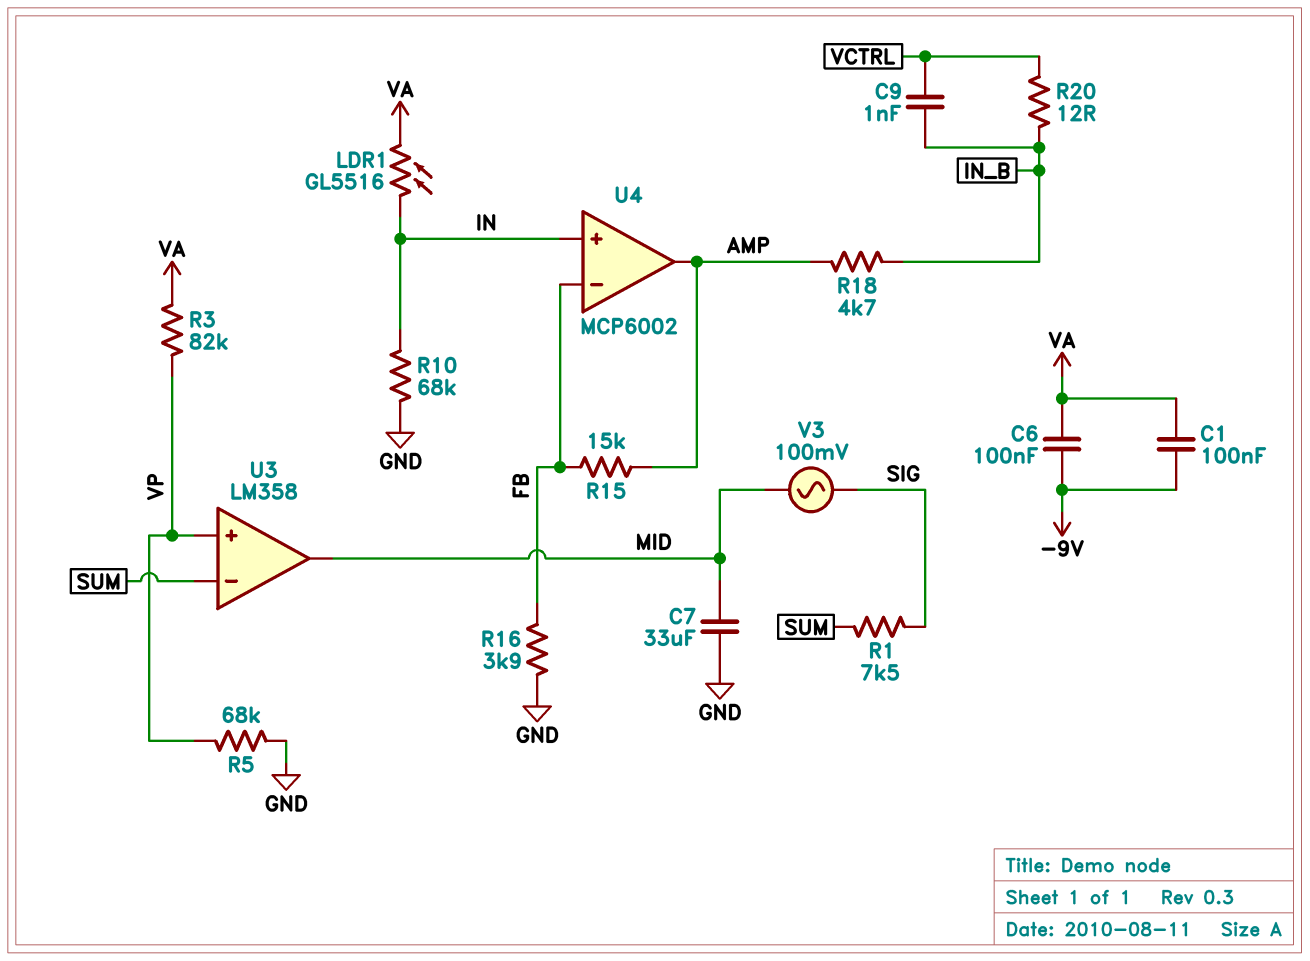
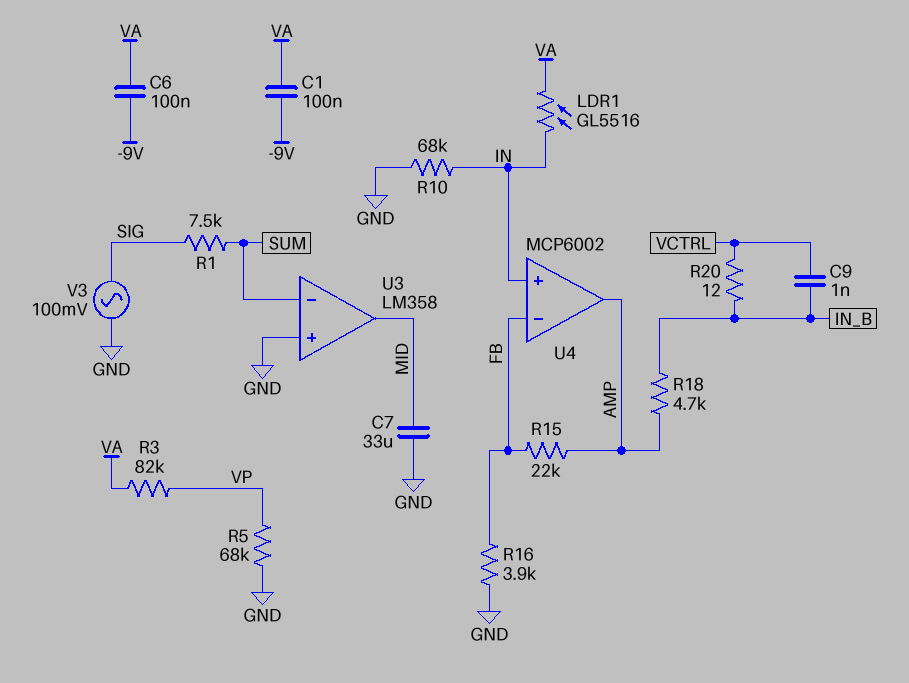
R15: 15k (AMP, FB) -> 22k (AMP, FB)
U3 pin in+: VP -> GND
V3: AC 100mV (MID, SIG) -> AC 100mV (GND, SIG)

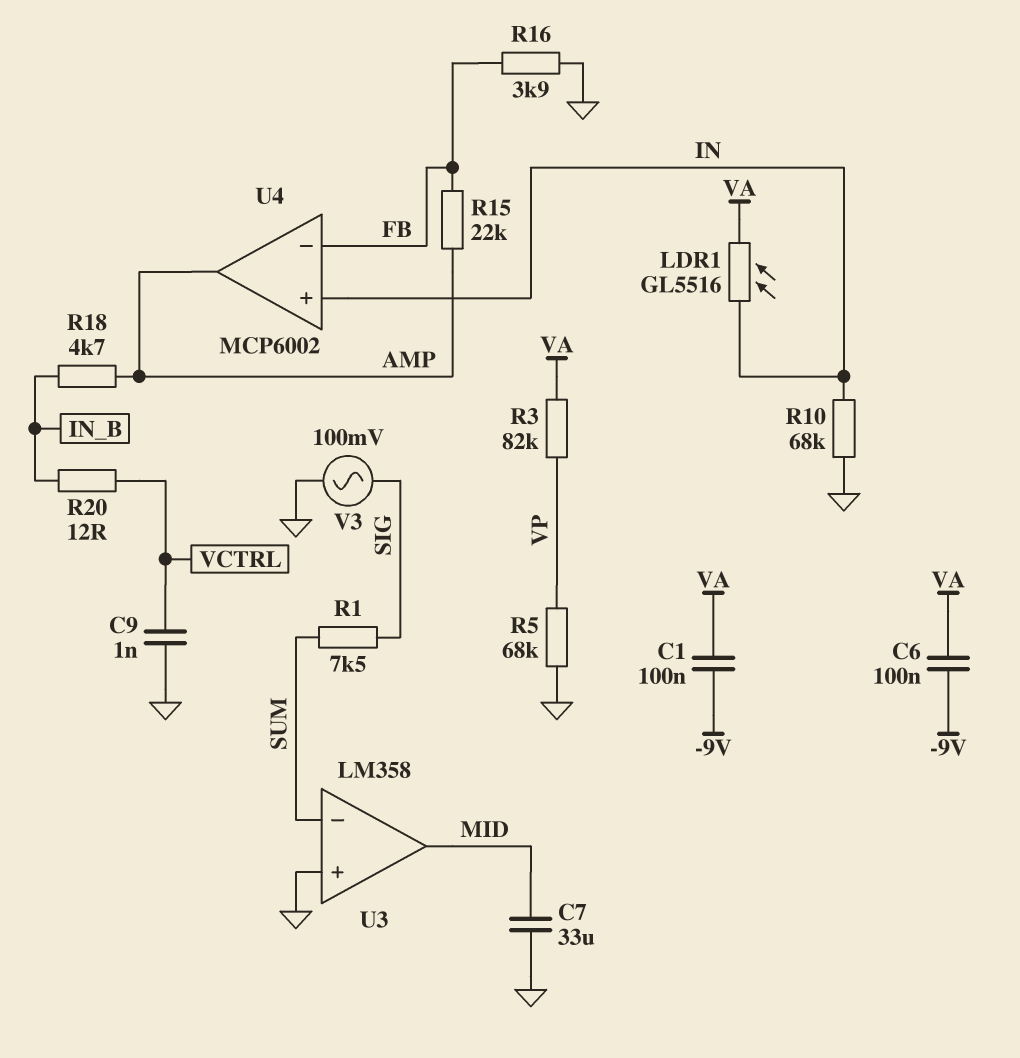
C9: 1nF (IN_B, VCTRL) -> 1nF (GND, VCTRL)

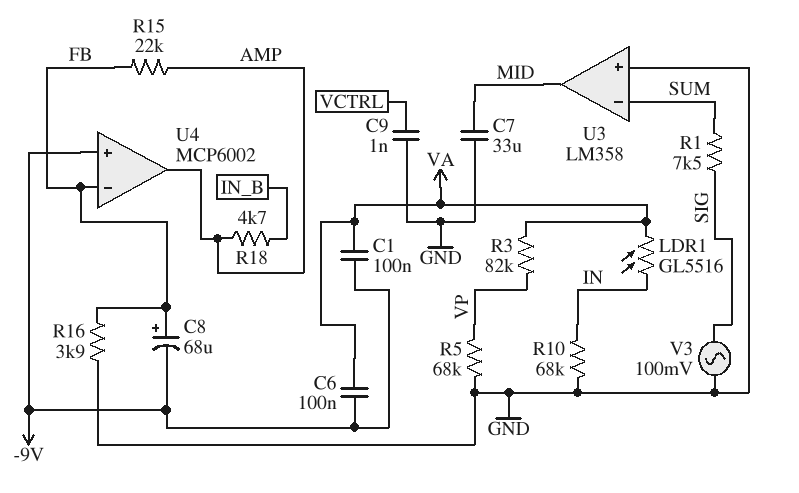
C8: none -> 68uF (plus FB, minus -9V)
R20: 12 (IN_B, VCTRL) -> none
U4 pin in+: IN -> -9V

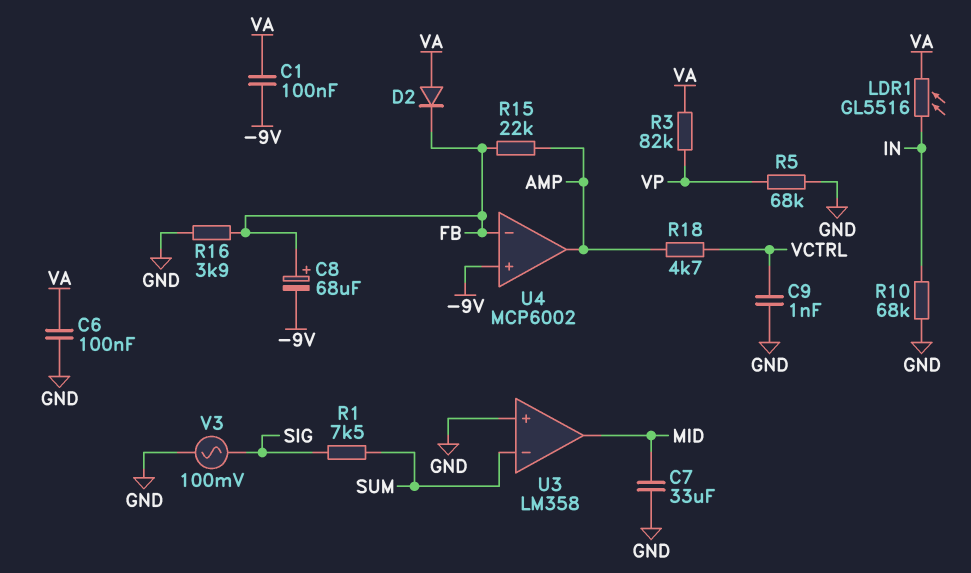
C6: 100nF (-9V, VA) -> 100nF (GND, VA)
D2: none -> diode (A VA, K FB)
R18: 4.7k (AMP, IN_B) -> 4.7k (AMP, VCTRL)

